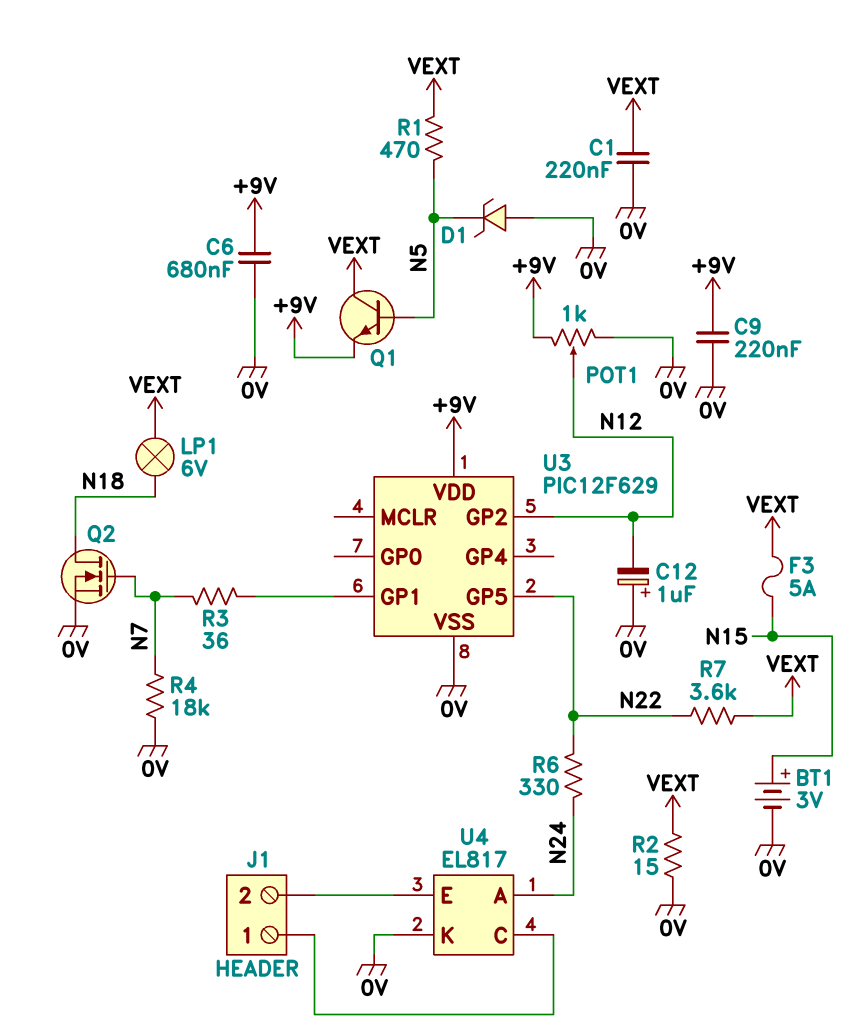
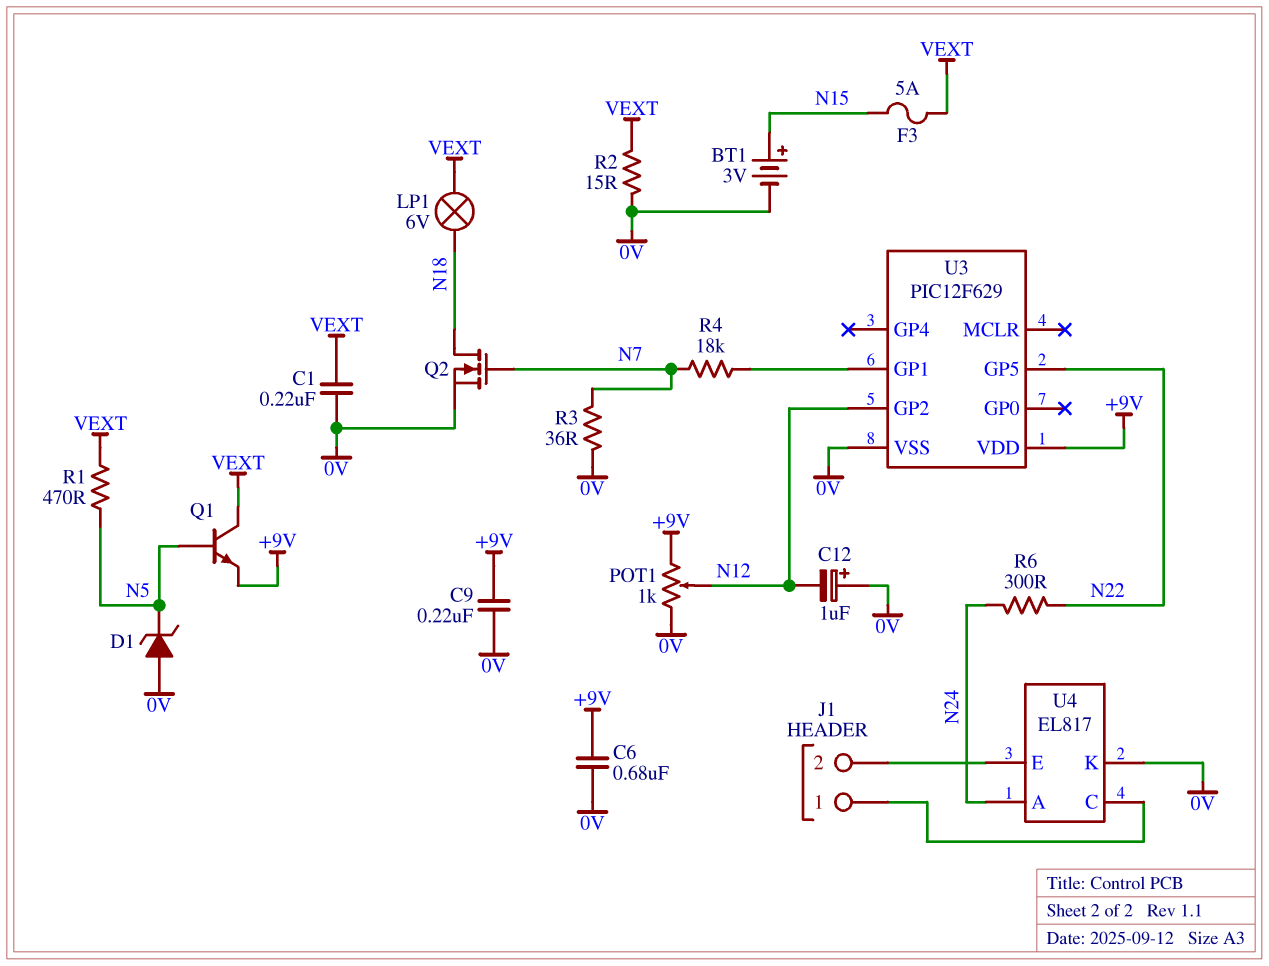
R3: 36 (N7, U3/GP1) -> 36 (0V, N7)
R4: 18k (0V, N7) -> 18k (N7, U3/GP1)
R6: 330 (N22, N24) -> 300 (N22, N24)
R7: 3.6k (N22, VEXT) -> none

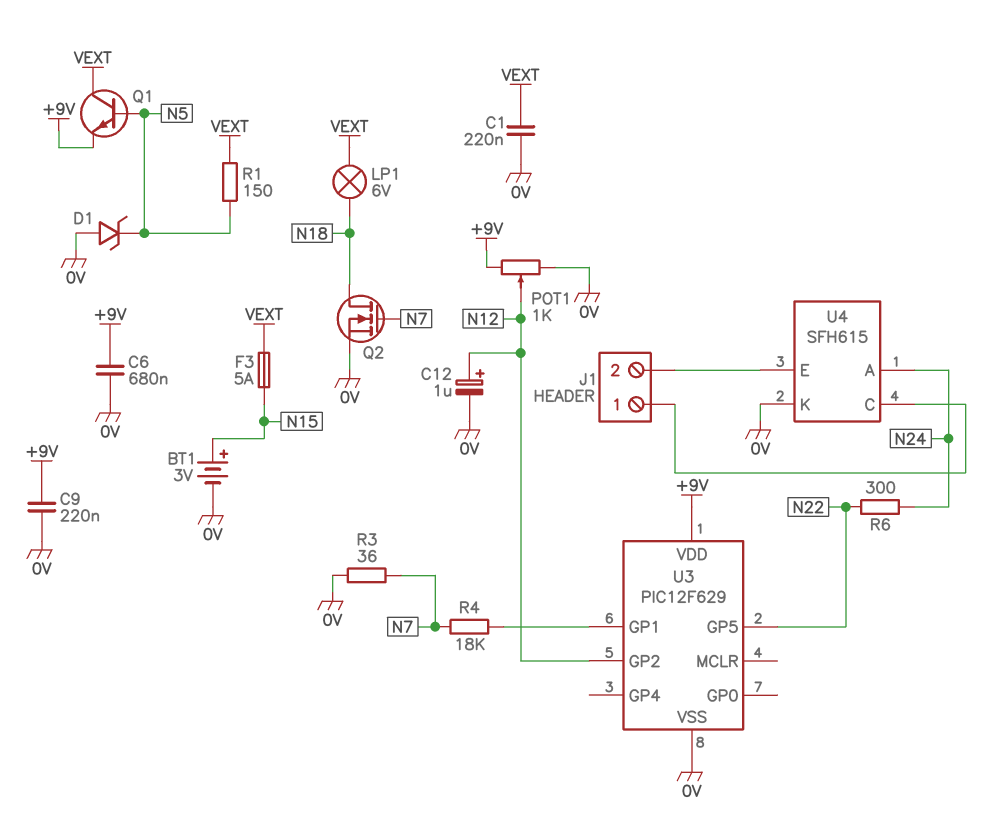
C12: 1uF (plus 0V, minus N12) -> 1uF (plus N12, minus 0V)
R1: 470 (N5, VEXT) -> 150 (N5, VEXT)
R2: 15 (0V, VEXT) -> none
U4: EL817 -> SFH615

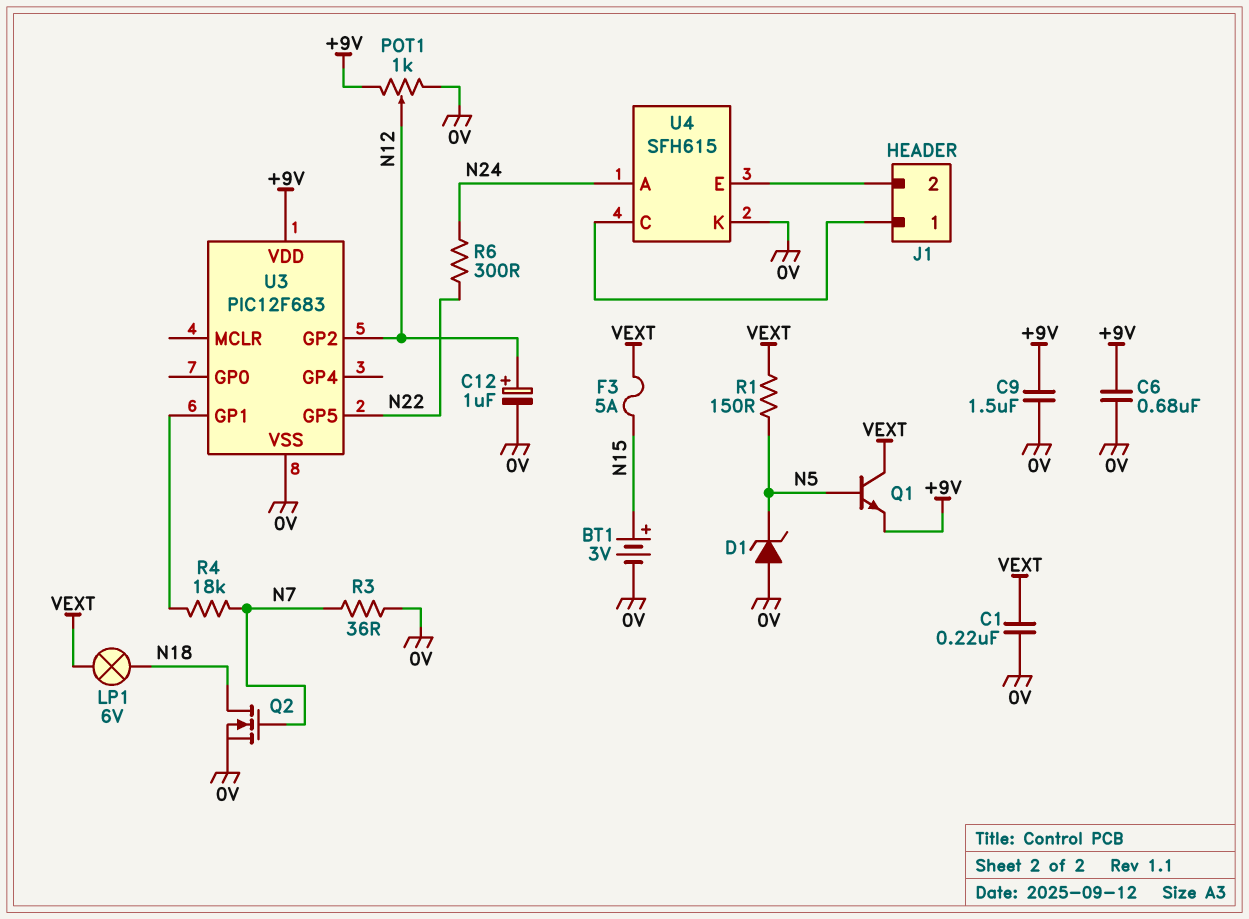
C9: 220nF (+9V, 0V) -> 1.5uF (+9V, 0V)
U3: PIC12F629 -> PIC12F683

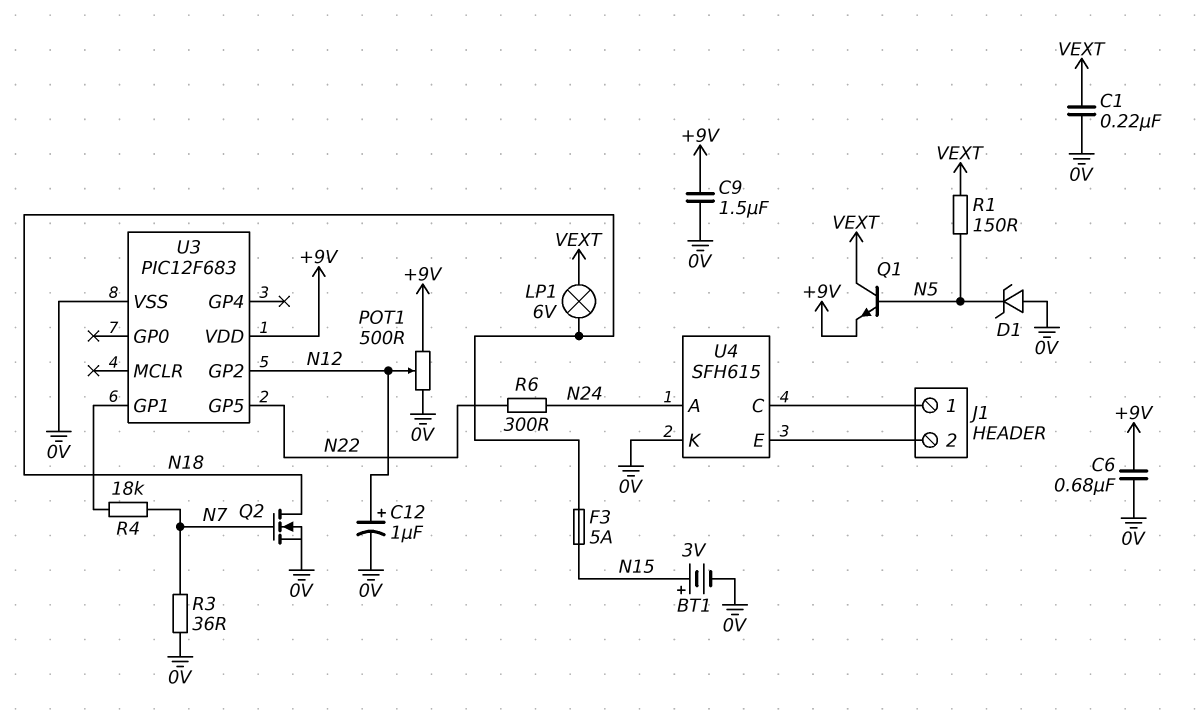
F3: 5A (N15, VEXT) -> 5A (N15, N18)
POT1: 1k (+9V, 0V, wiper N12) -> 500 (+9V, 0V, wiper N12)

